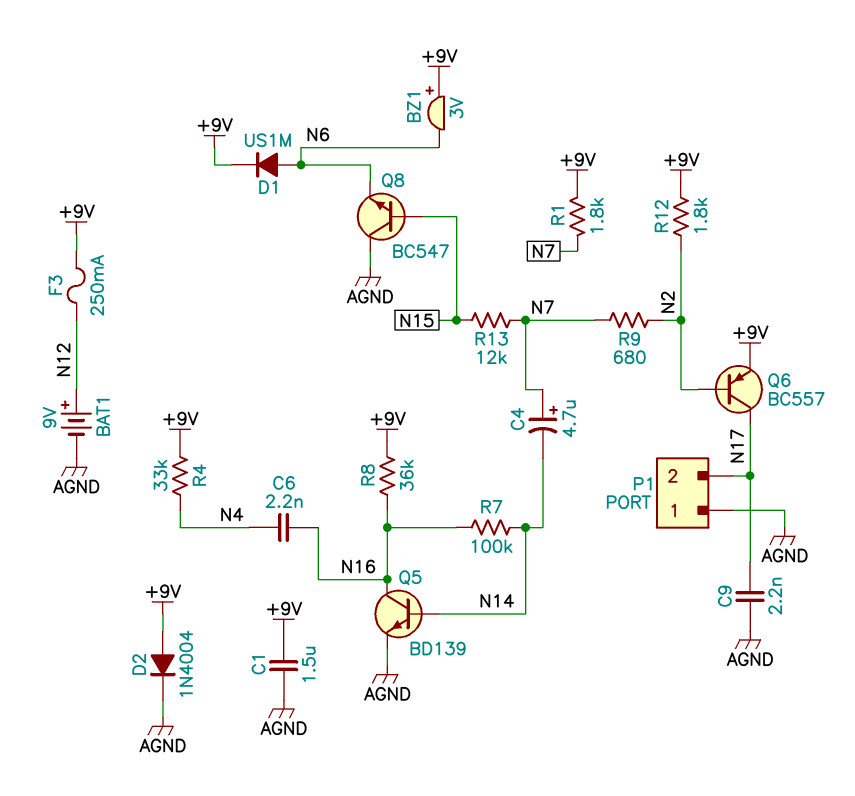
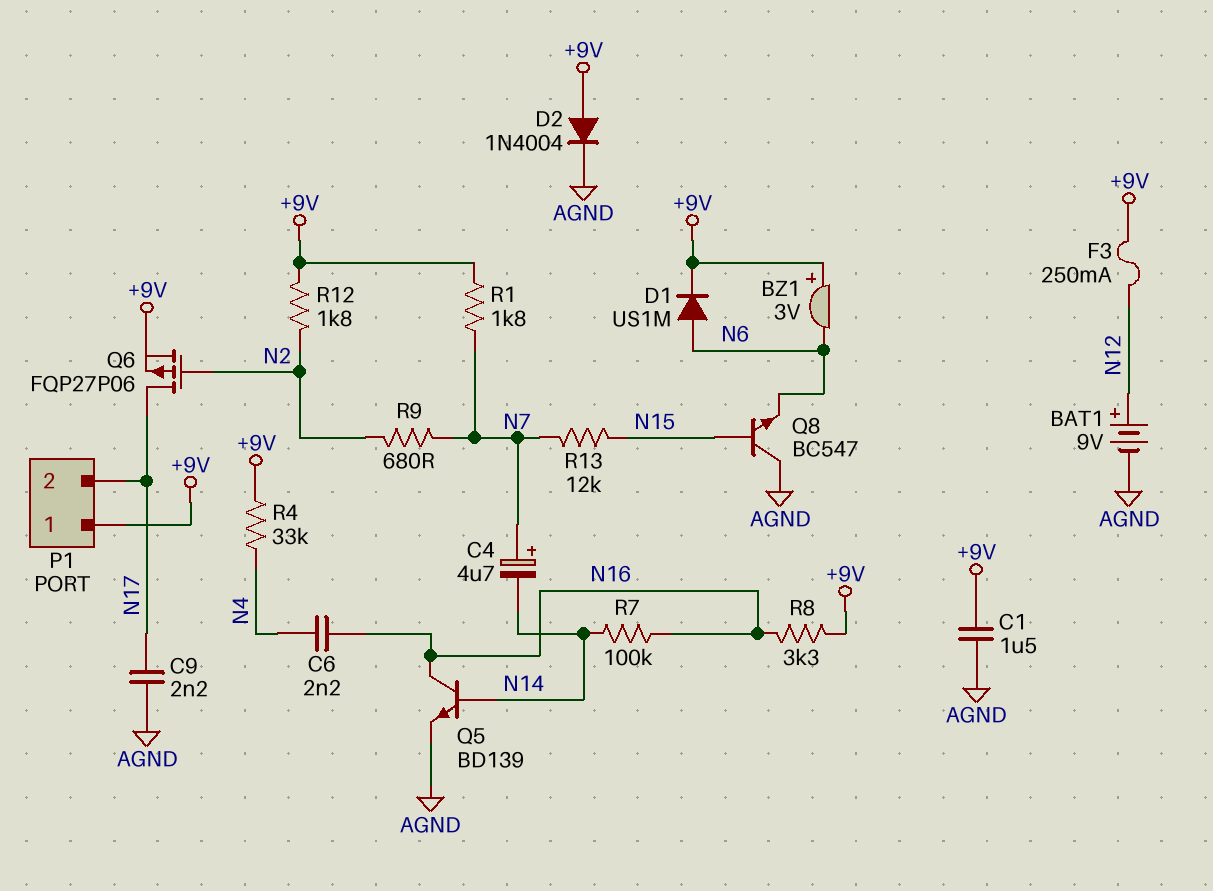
P1 pin 1: AGND -> +9V
Q6: PNP BC557 (B N2, C N17, E +9V) -> PMOS FQP27P06 (G N2, D N17, S +9V)
R8: 36k (+9V, N16) -> 3.3k (+9V, N16)

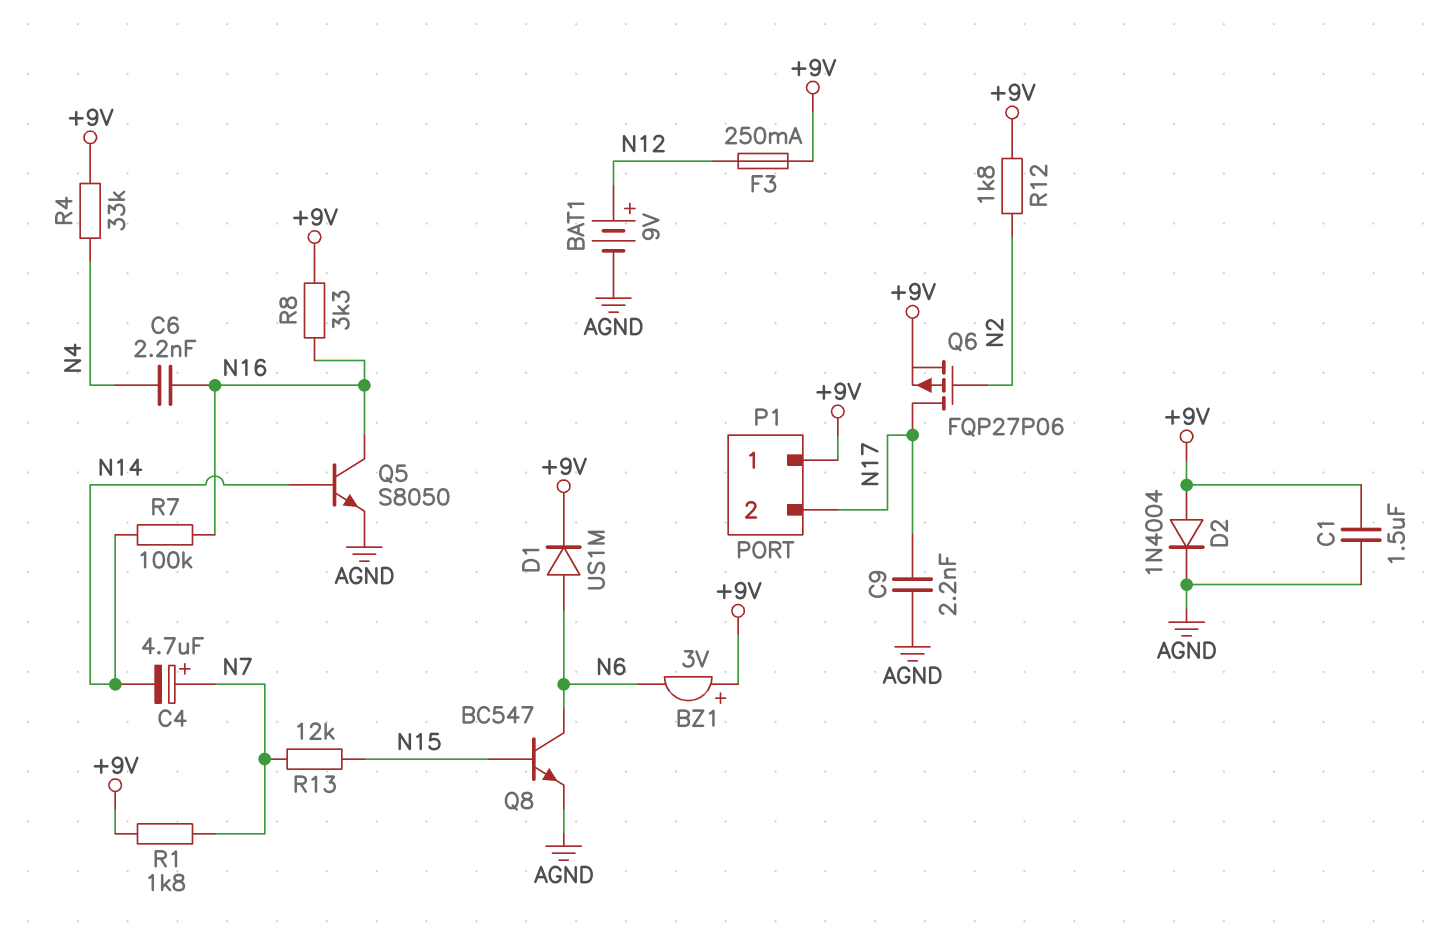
Q5: NPN BD139 (B N14, C N16, E AGND) -> NPN S8050 (B N14, C N16, E AGND)
Q8: NPN BC547 (B N15, C AGND, E N6) -> NPN BC547 (B N15, C N6, E AGND)
R9: 680 (N2, N7) -> none

